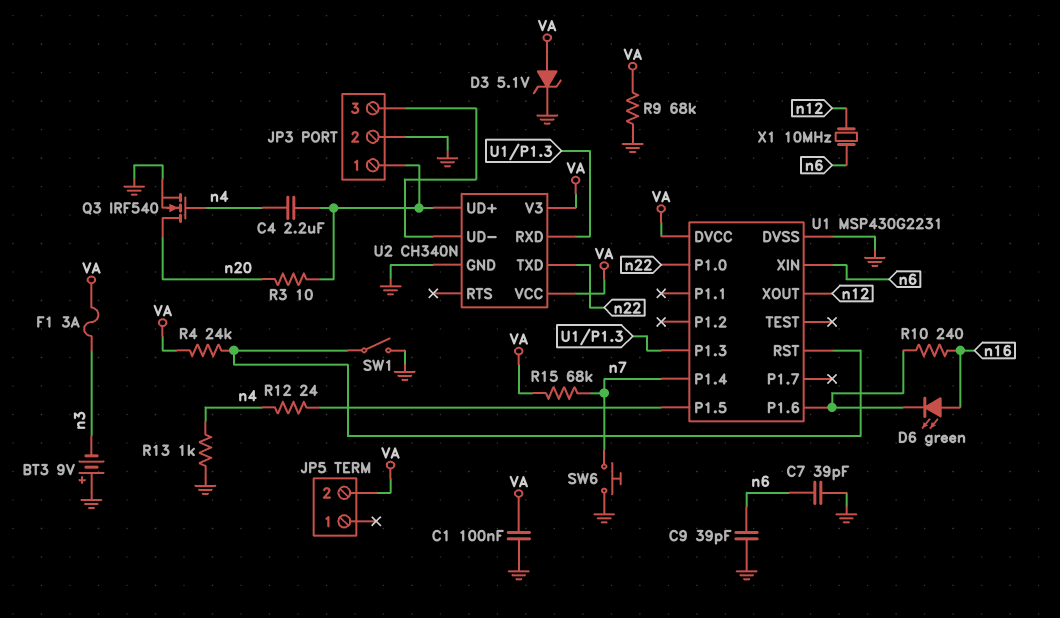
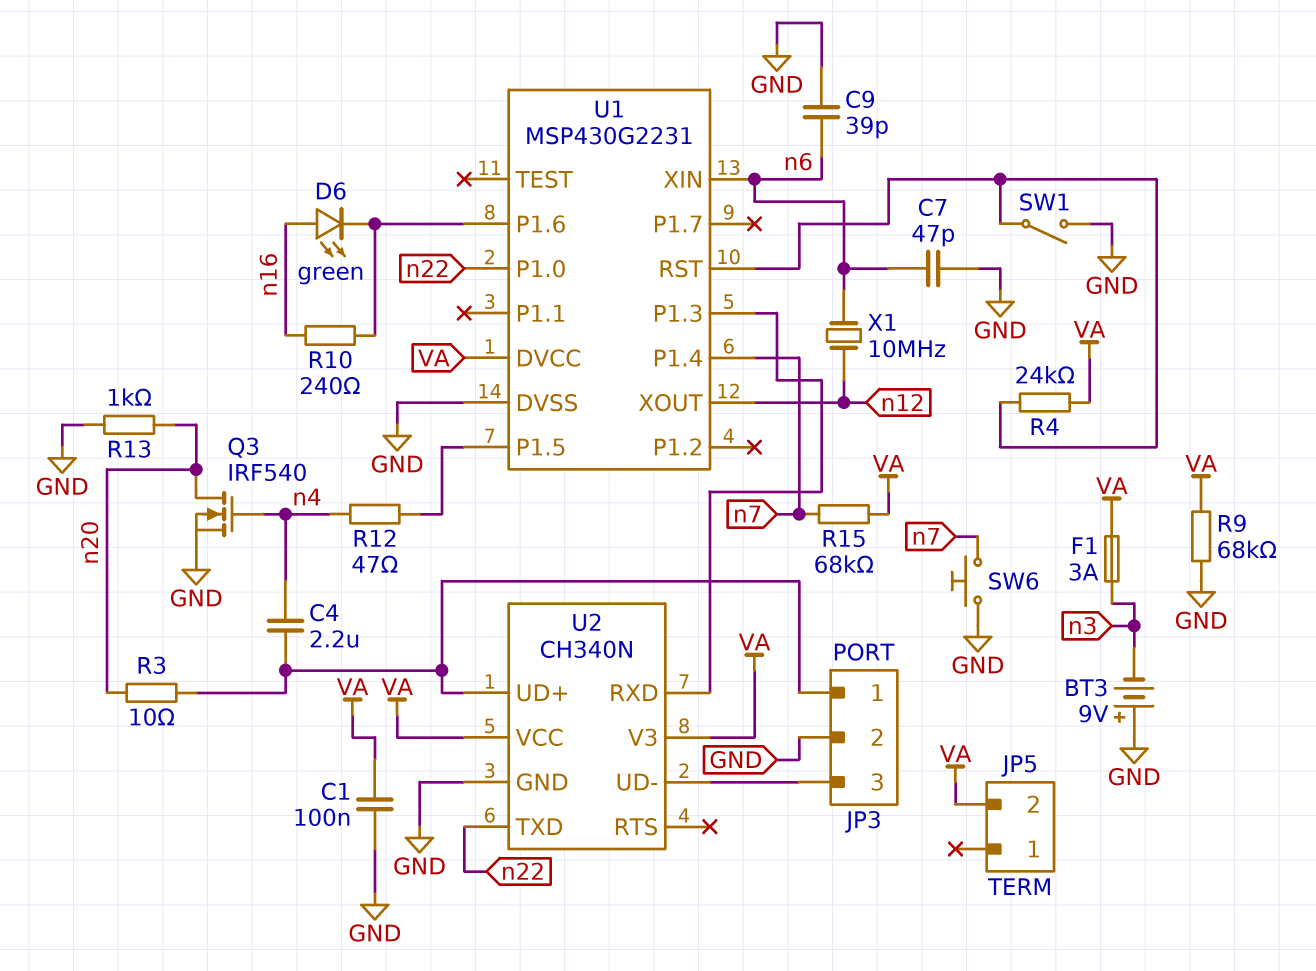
C7: 39pF (GND, n6) -> 47pF (GND, n6)
D3: zener 5.1V (A VA, K GND) -> none
R12: 24 (U1/P1.5, n4) -> 47 (U1/P1.5, n4)
R13: 1k (GND, n4) -> 1k (GND, n20)

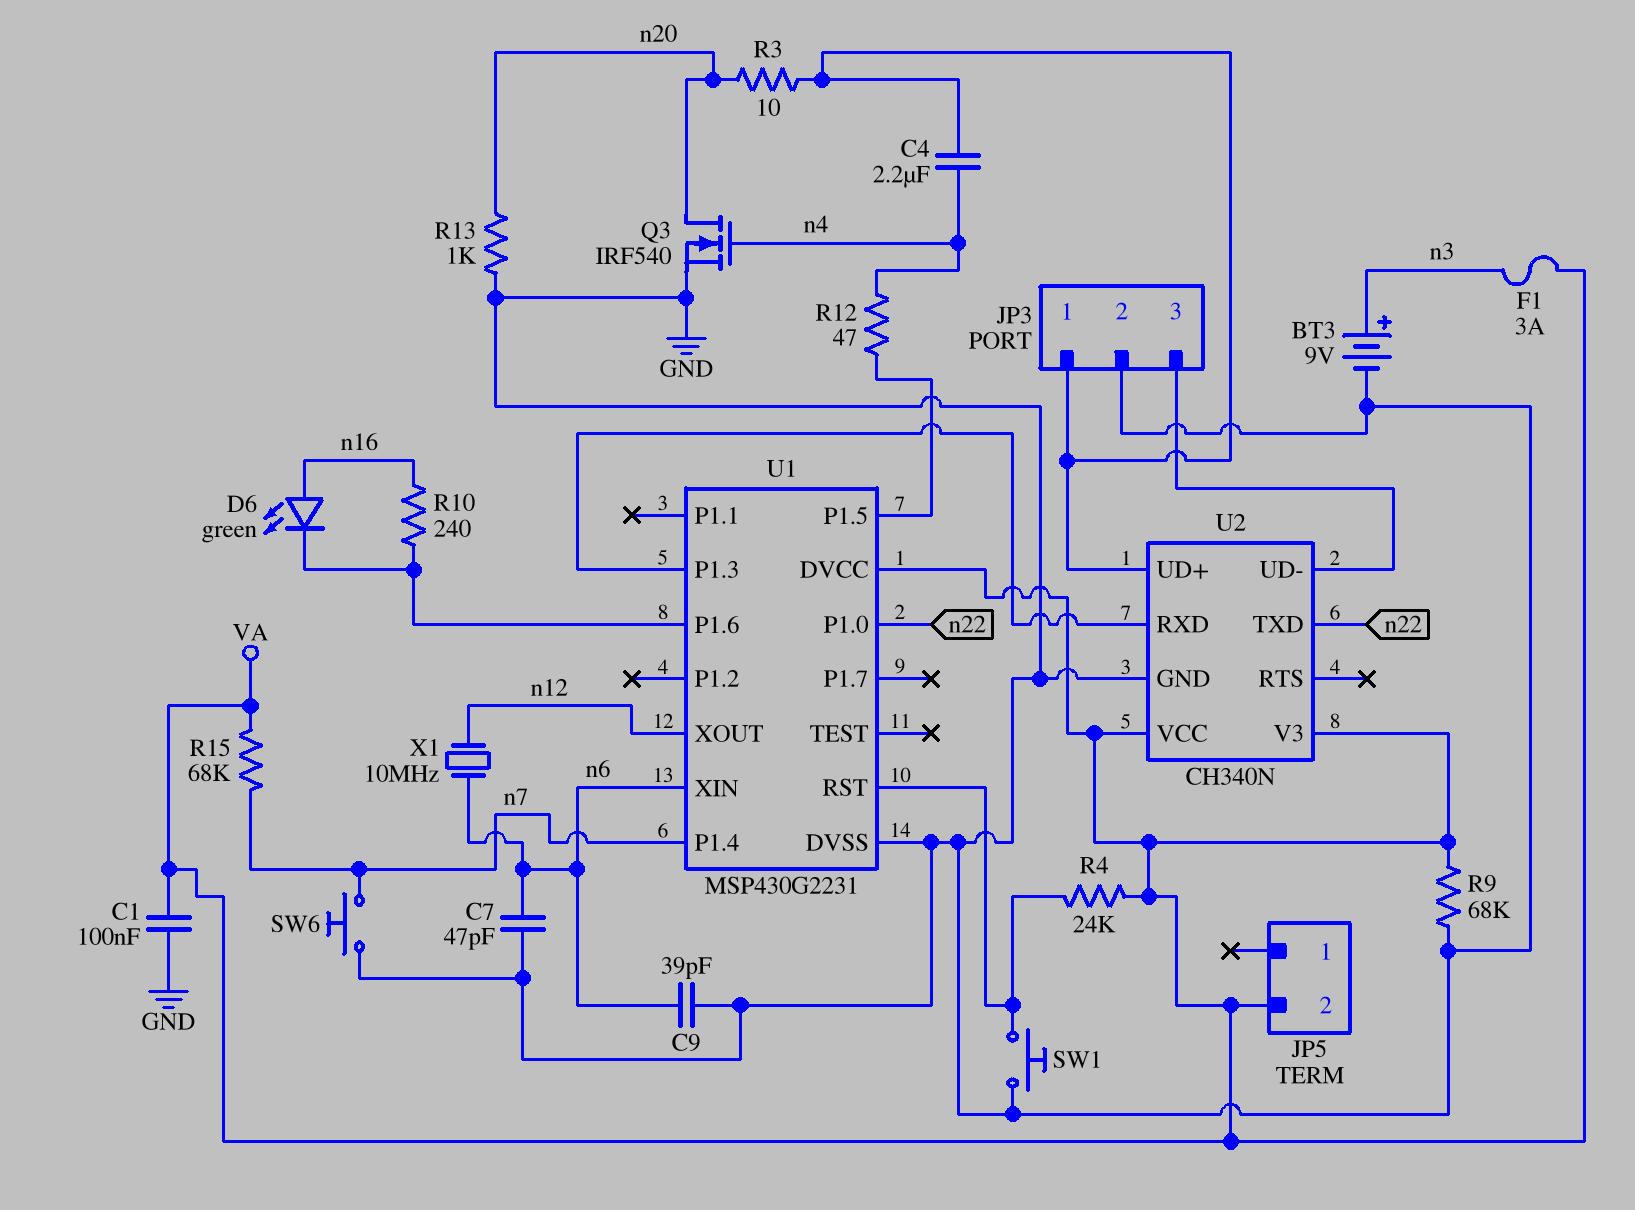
BT3: 9V (plus GND, minus n3) -> 9V (plus n3, minus GND)
SW1: switch (GND, U1/RST) -> button (GND, U1/RST)

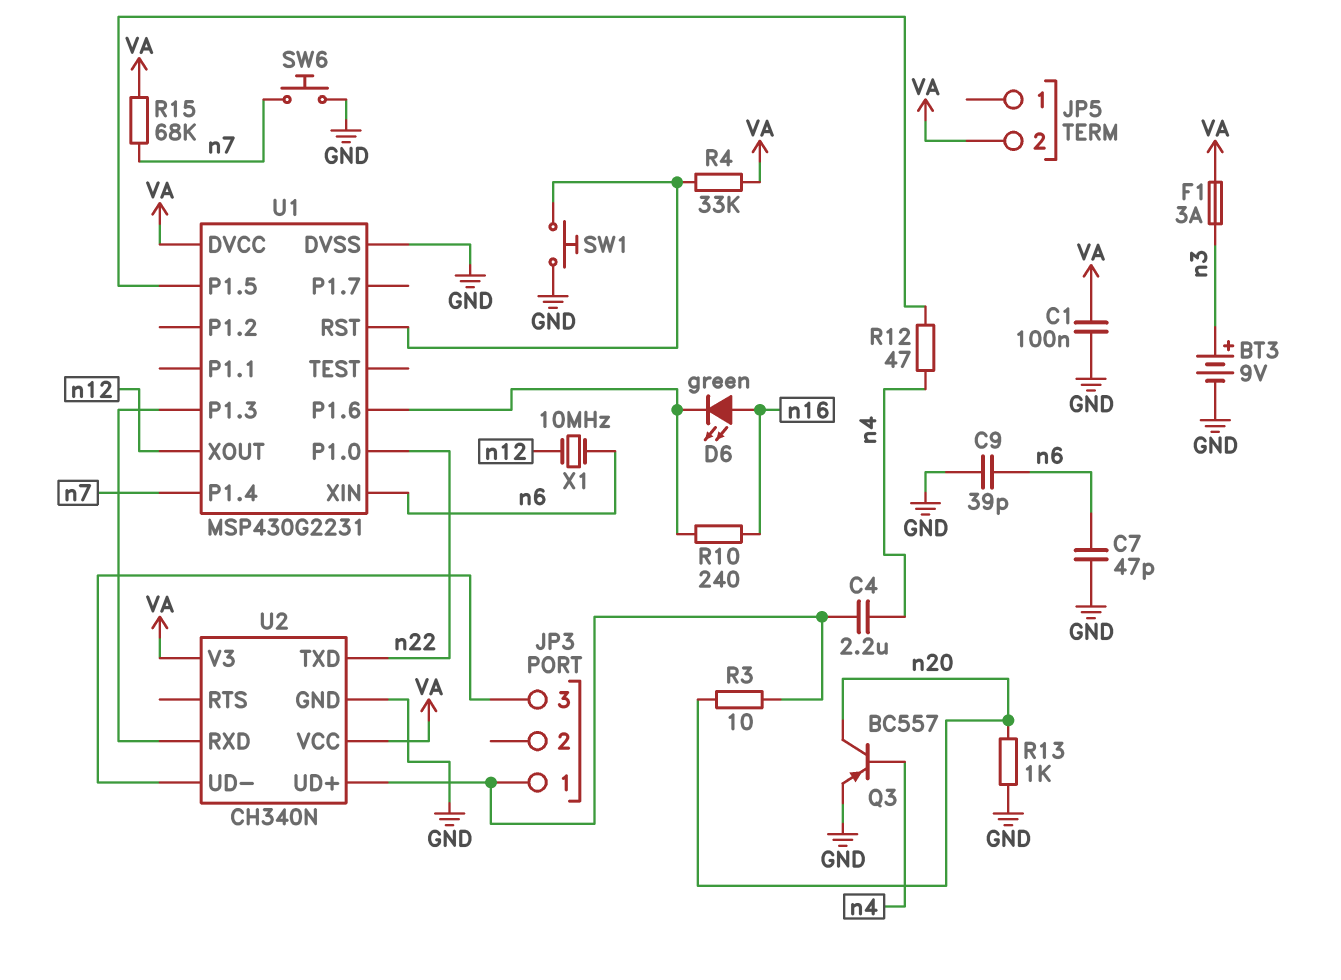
JP3 pin 2: GND -> none
Q3: NMOS IRF540 (G n4, D n20, S GND) -> PNP BC557 (B n4, C n20, E GND)
R4: 24k (U1/RST, VA) -> 33k (U1/RST, VA)
R9: 68k (GND, VA) -> none

